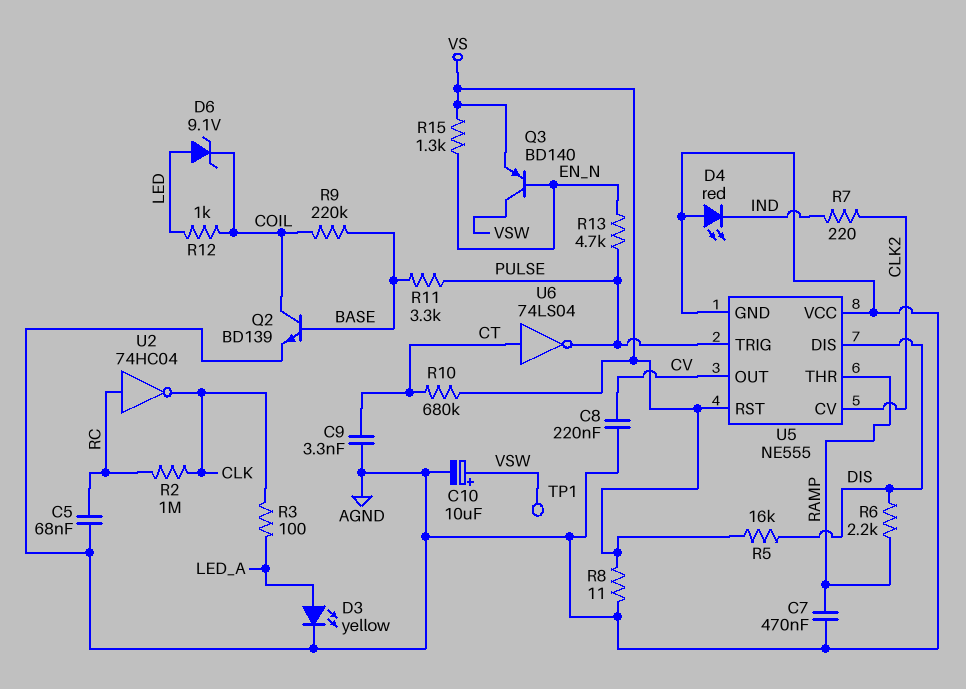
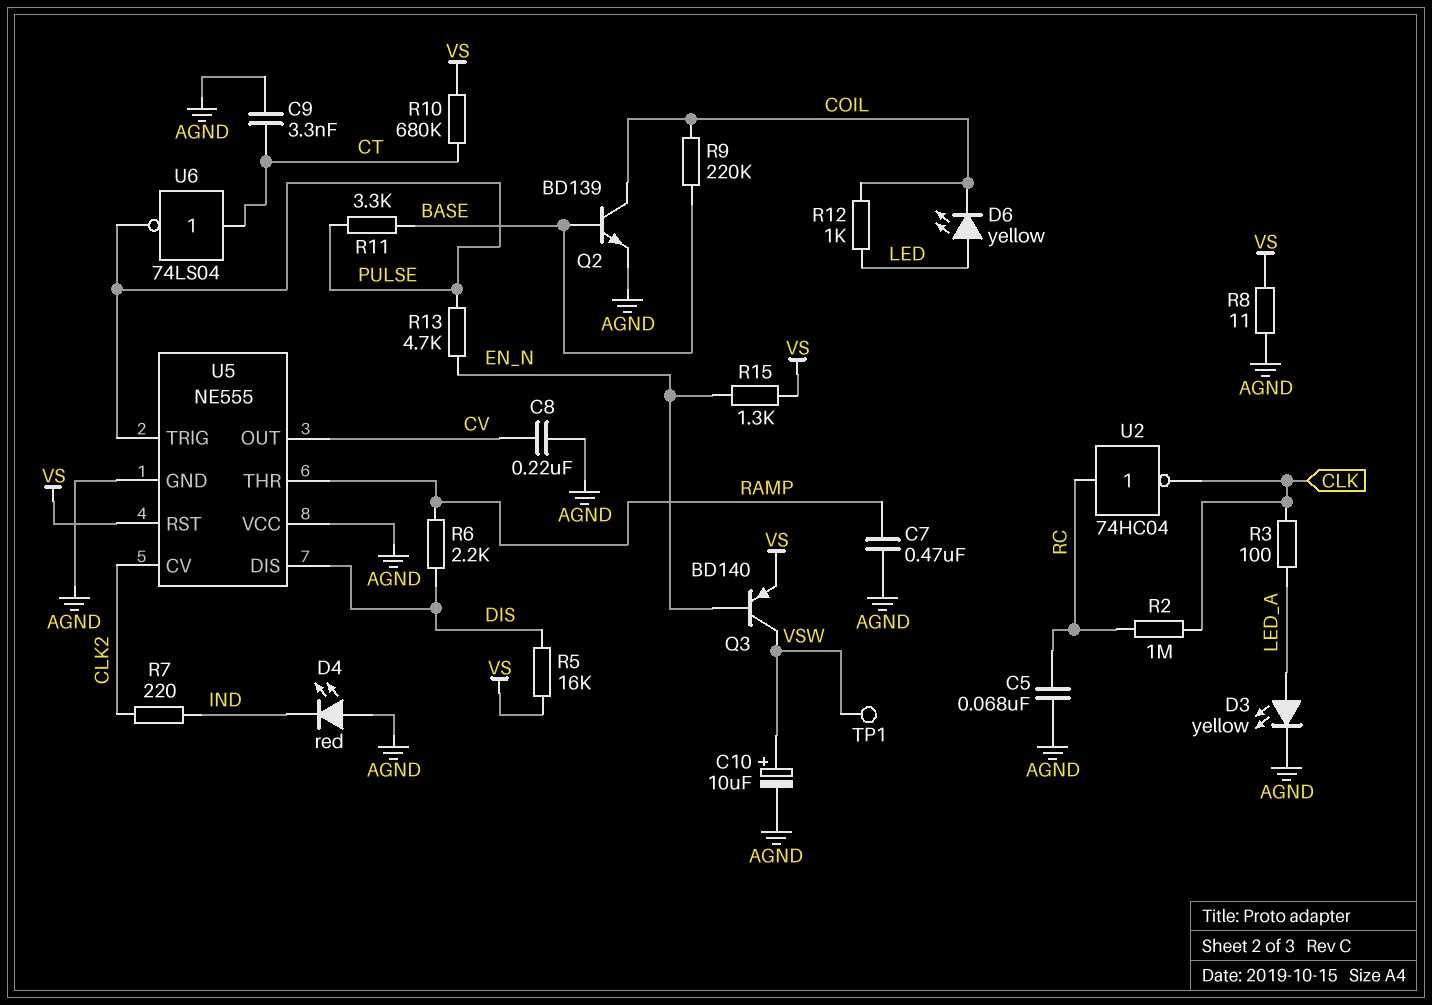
D6: zener 9.1V (A LED, K COIL) -> LED yellow (A LED, K COIL)

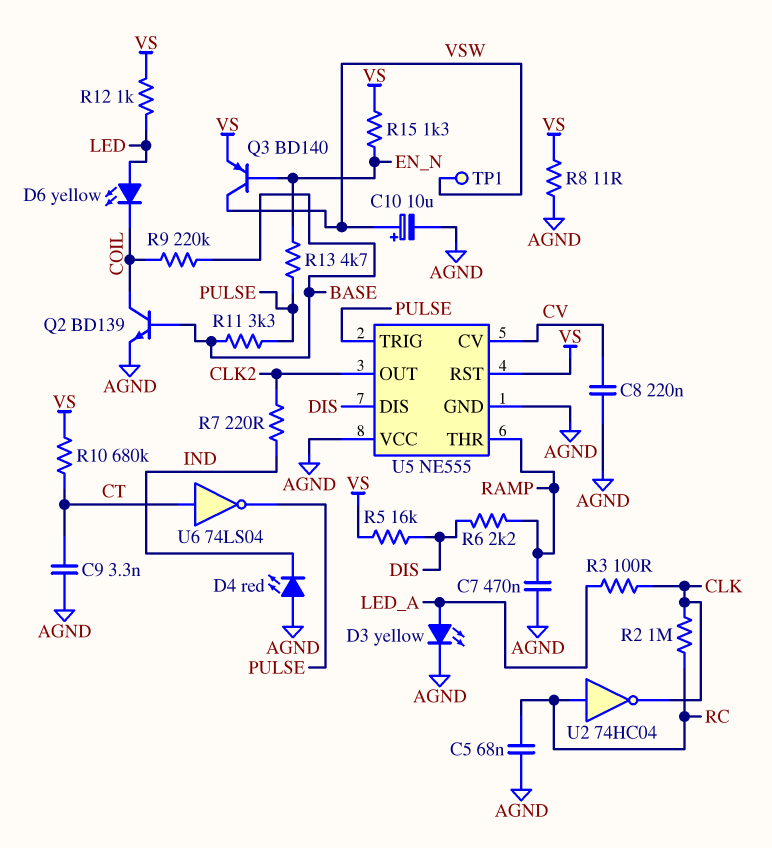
R12: 1k (COIL, LED) -> 1k (LED, VS)
U5 pin CV: CLK2 -> CV
U5 pin OUT: CV -> CLK2

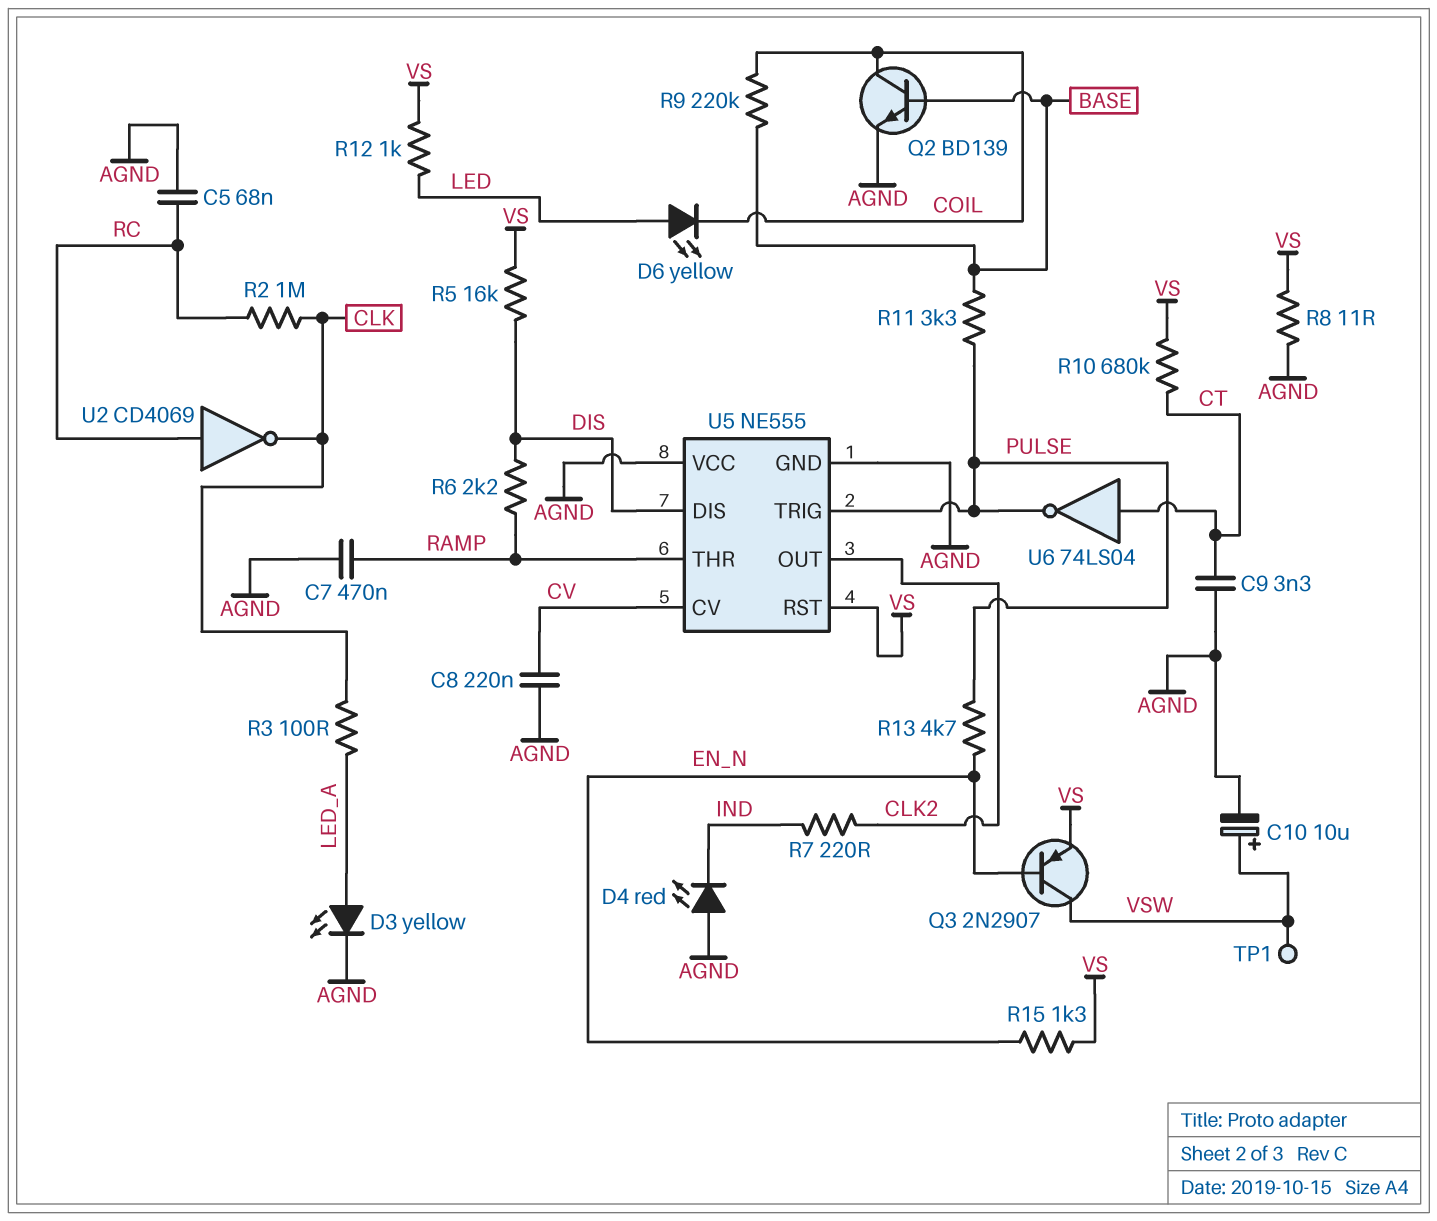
Q3: PNP BD140 (B EN_N, C VSW, E VS) -> PNP 2N2907 (B EN_N, C VSW, E VS)
U2: NOT 74HC04 (in RC, out CLK) -> NOT CD4069 (in RC, out CLK)

